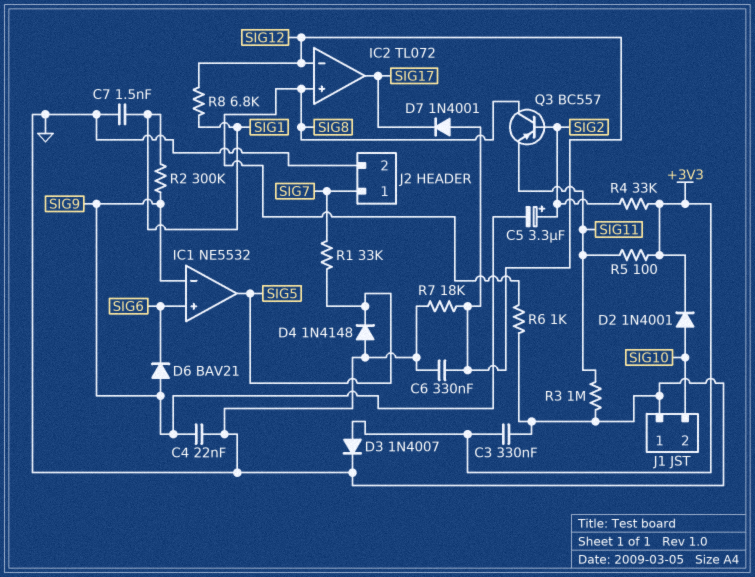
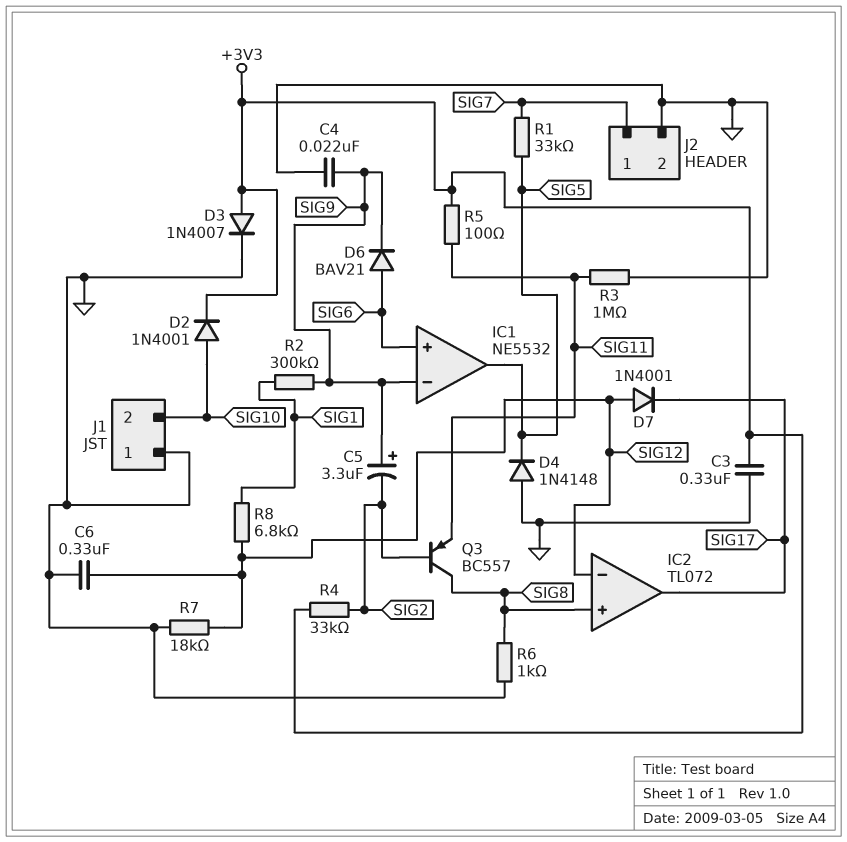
C5: 3.3uF (plus SIG2, minus SIG9) -> 3.3uF (plus SIG9, minus SIG2)
C7: 1.5nF (GND, SIG1) -> none
D6: diode BAV21 (A SIG9, K SIG6) -> diode BAV21 (A SIG6, K SIG9)

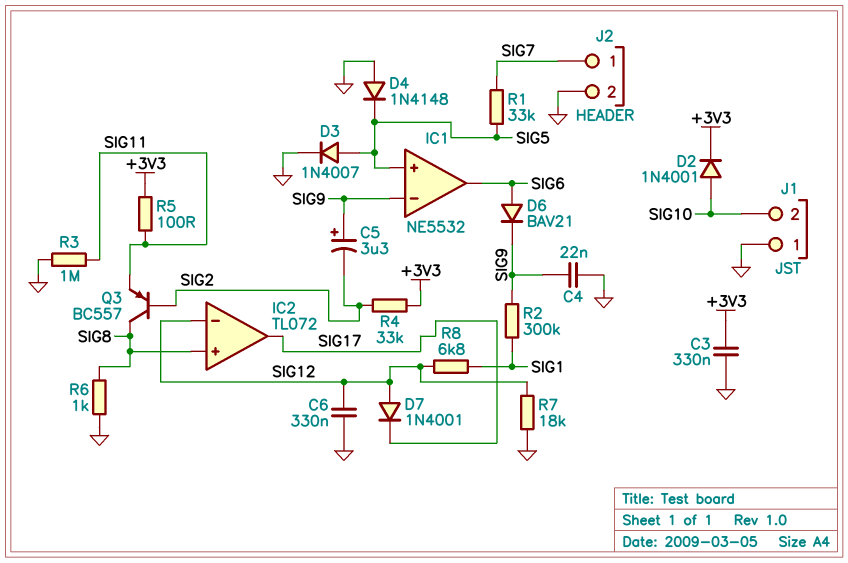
D3: diode 1N4007 (A +3V3, K GND) -> diode 1N4007 (A SIG5, K GND)
IC1 pin in+: SIG6 -> SIG5
IC1 pin out: SIG5 -> SIG6

